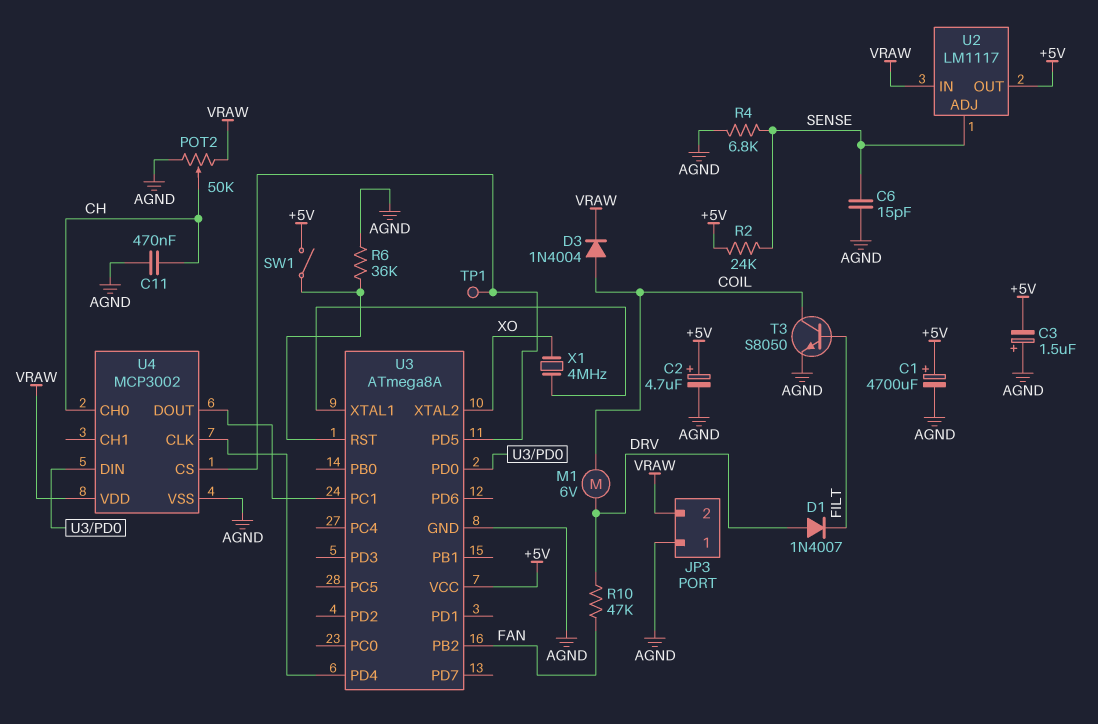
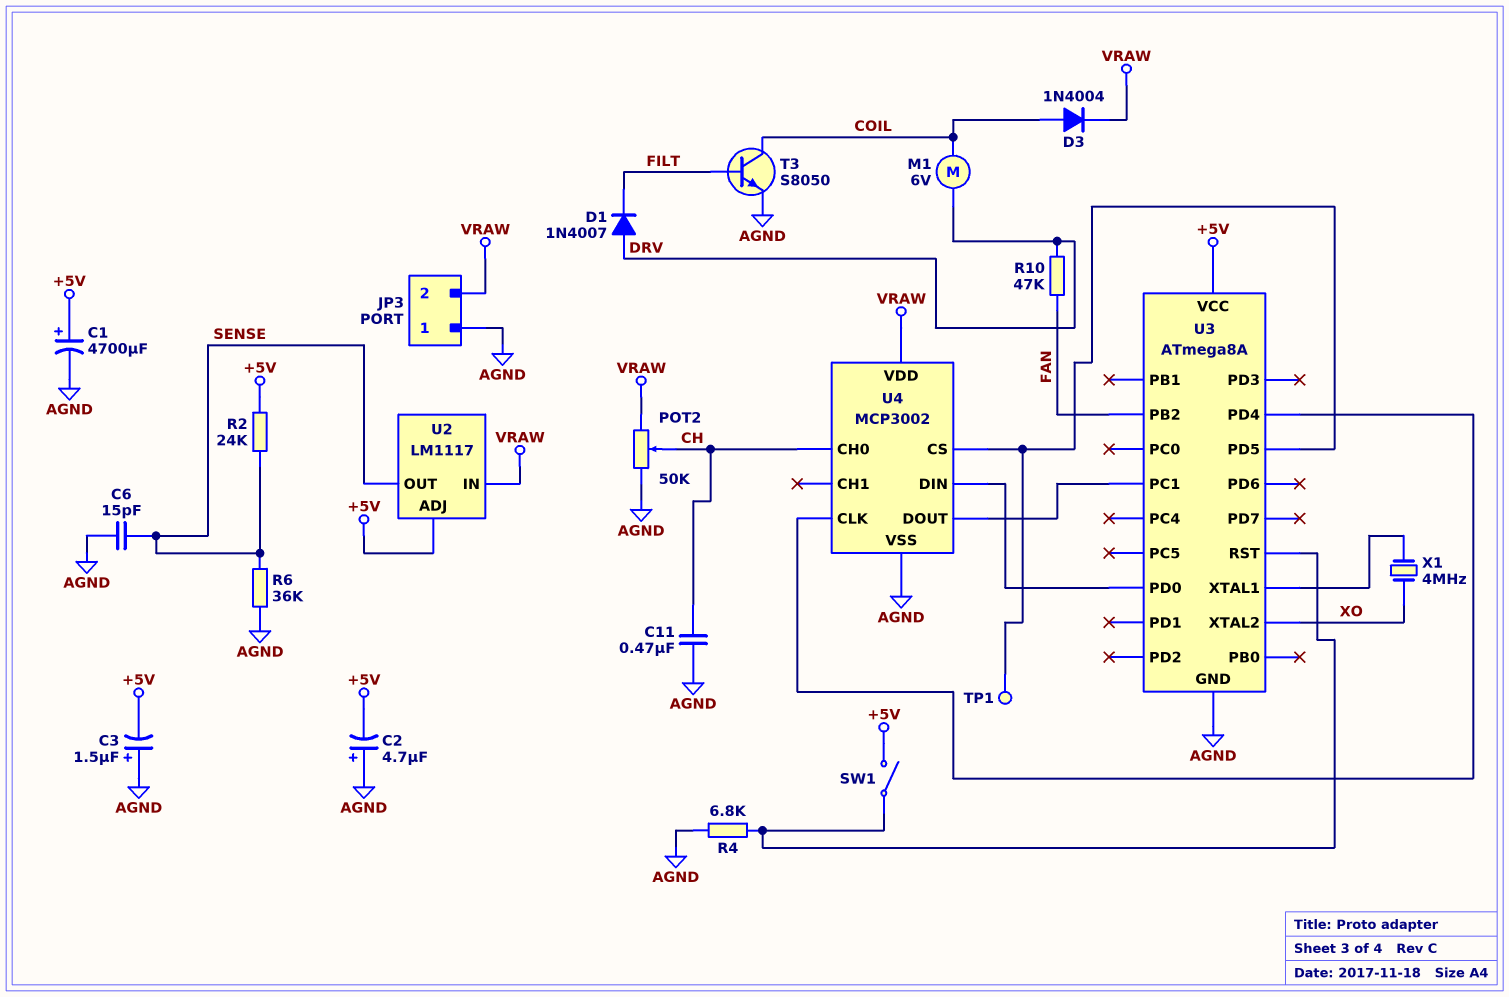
C2: 4.7uF (plus +5V, minus AGND) -> 4.7uF (plus AGND, minus +5V)
R4: 6.8k (AGND, SENSE) -> 6.8k (AGND, U3/RST)
R6: 36k (AGND, U3/RST) -> 36k (AGND, SENSE)
U2 pin ADJ: SENSE -> +5V
U2 pin OUT: +5V -> SENSE

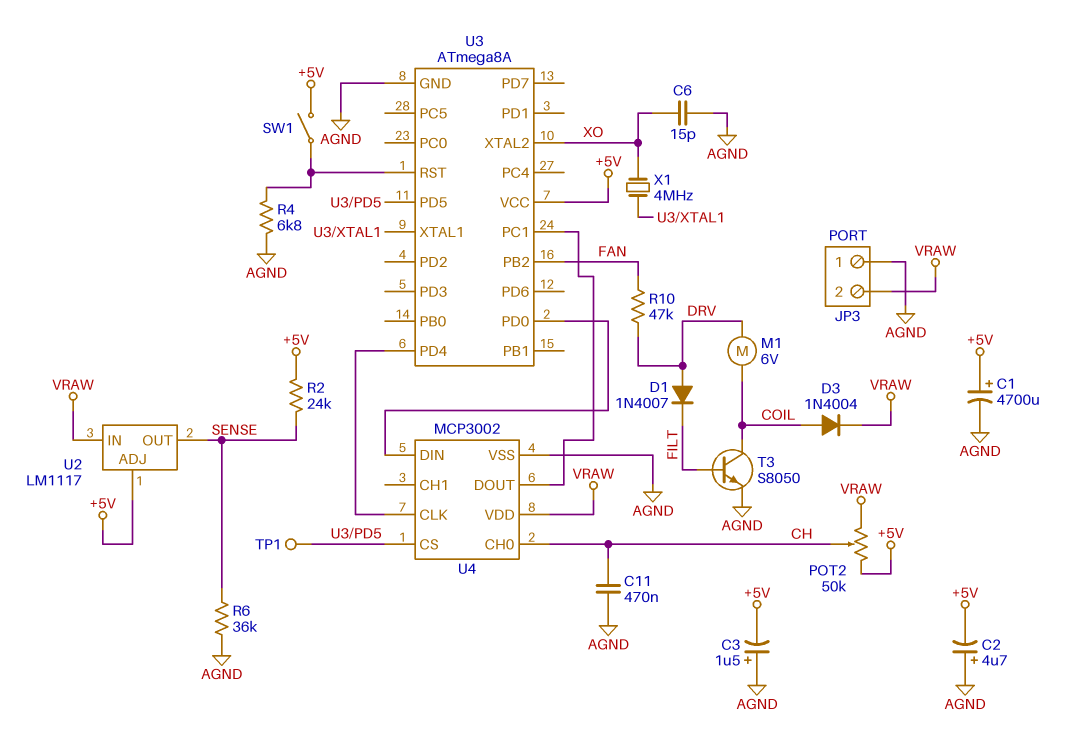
C6: 15pF (AGND, SENSE) -> 15pF (AGND, XO)
POT2: 50k (AGND, VRAW, wiper CH) -> 50k (+5V, VRAW, wiper CH)

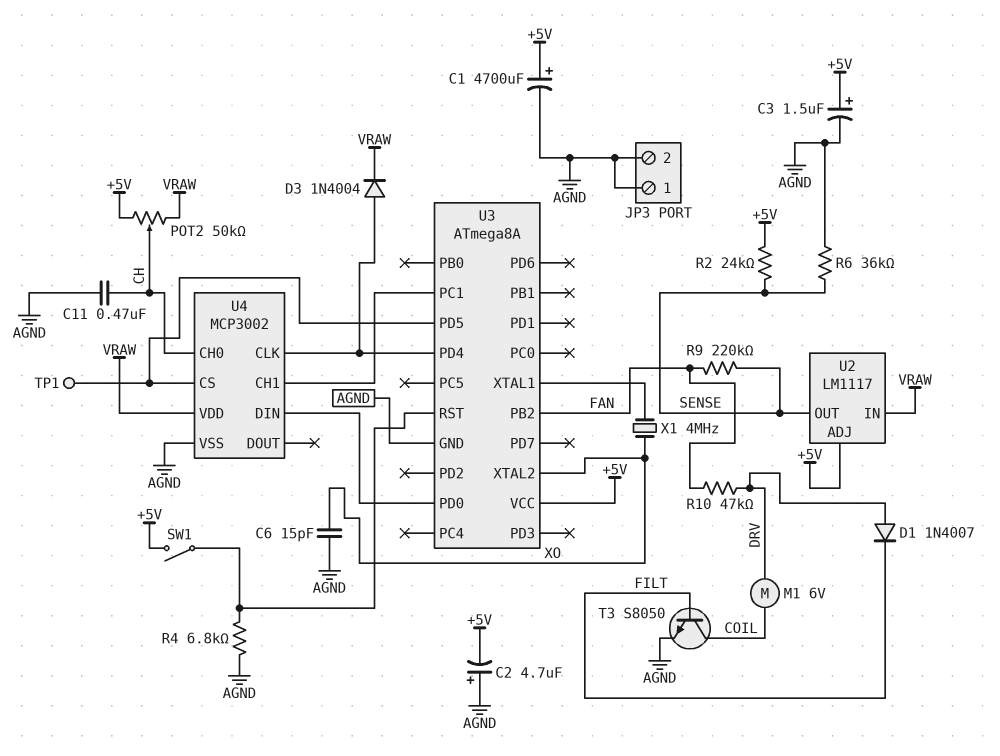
C3: 1.5uF (plus AGND, minus +5V) -> 1.5uF (plus +5V, minus AGND)
D3: diode 1N4004 (A COIL, K VRAW) -> diode 1N4004 (A U3/PD4, K VRAW)
JP3 pin 2: VRAW -> AGND
R9: none -> 220k (FAN, SENSE)
U4 pin CH1: none -> U3/PC1
U4 pin DOUT: U3/PC1 -> none

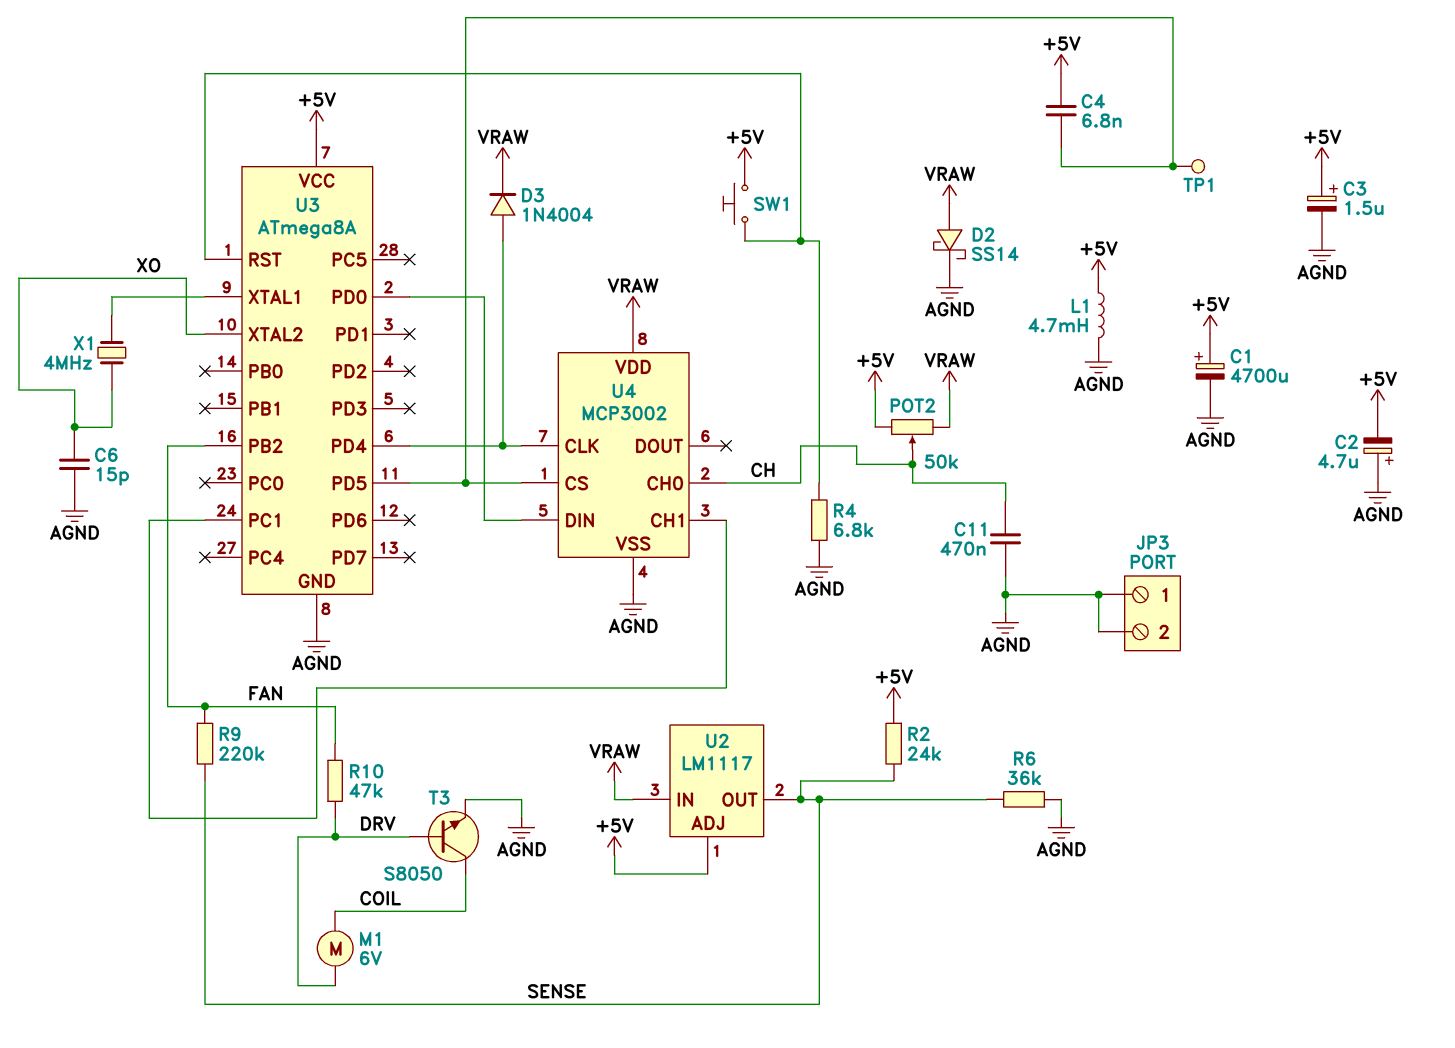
C4: none -> 6.8nF (+5V, U3/PD5)
D1: diode 1N4007 (A DRV, K FILT) -> none
D2: none -> schottky SS14 (A VRAW, K AGND)
L1: none -> 4.7mH (+5V, AGND)
SW1: switch (+5V, U3/RST) -> button (+5V, U3/RST)
T3: NPN S8050 (B FILT, C COIL, E AGND) -> NPN S8050 (B DRV, C COIL, E AGND)

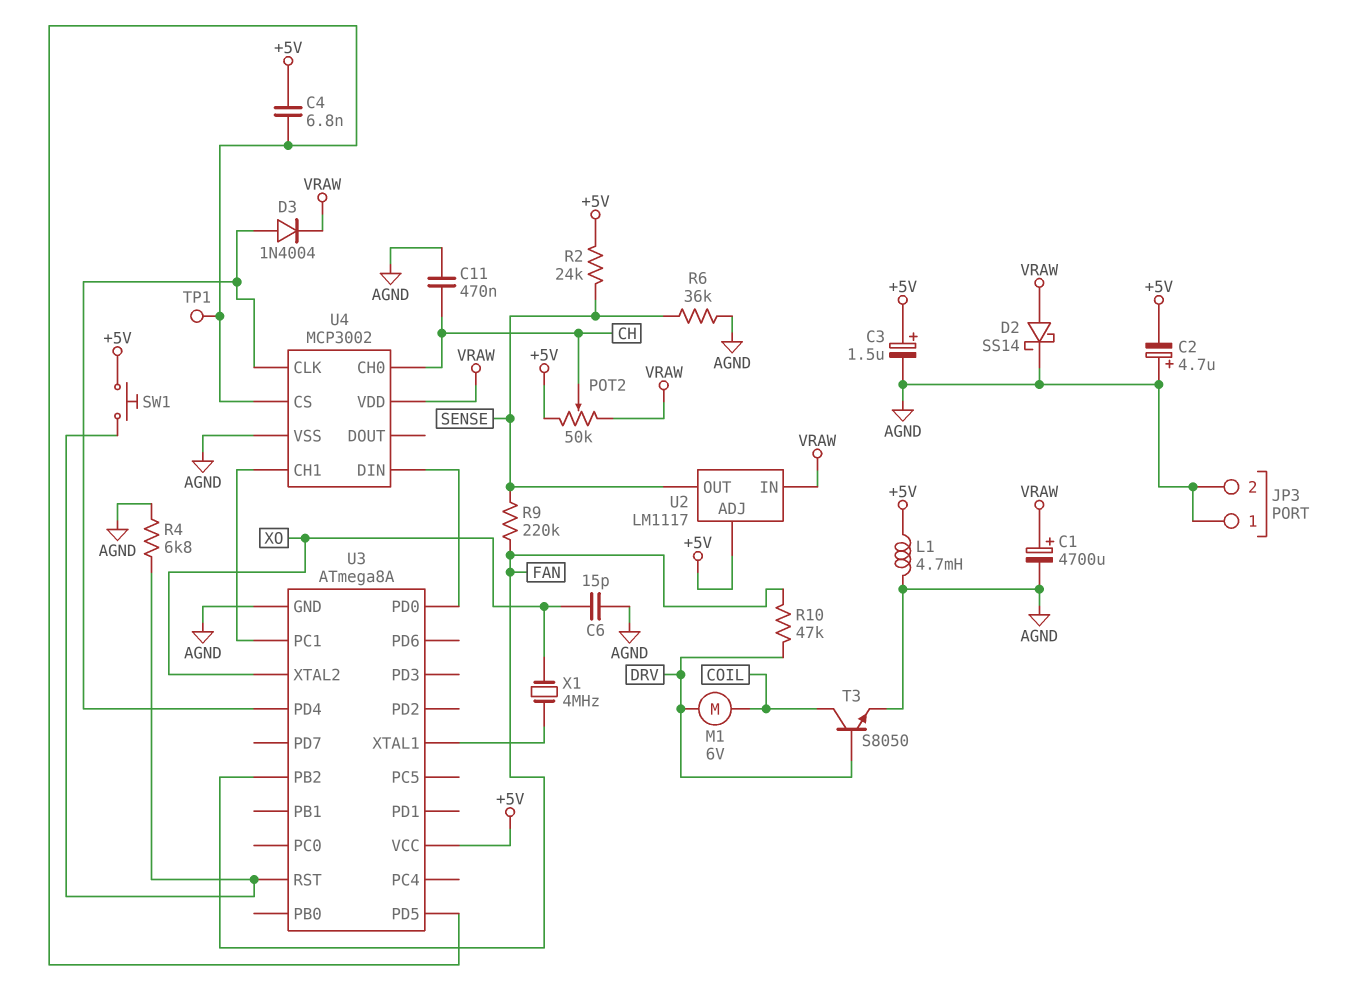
C1: 4700uF (plus +5V, minus AGND) -> 4700uF (plus VRAW, minus AGND)

